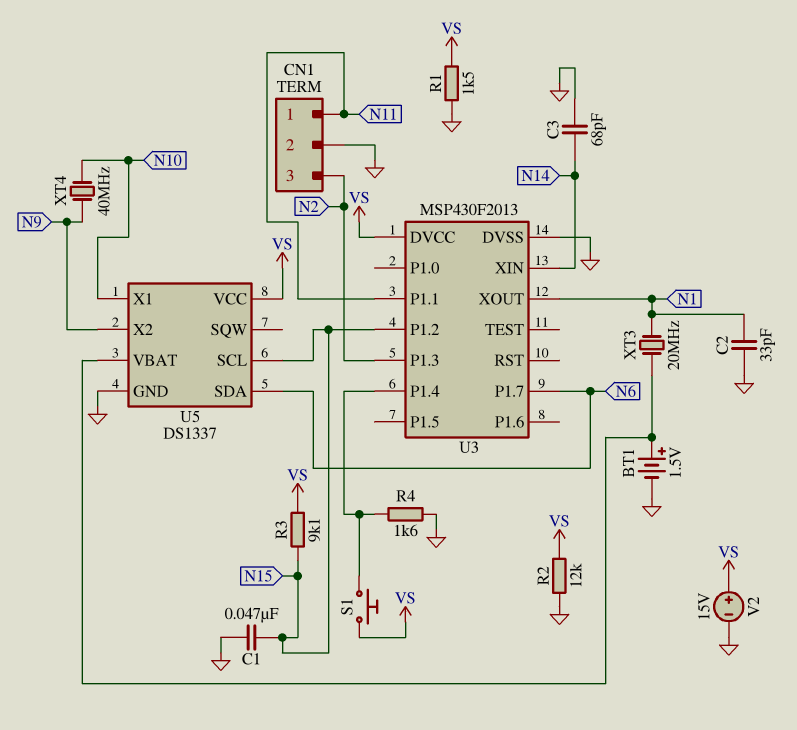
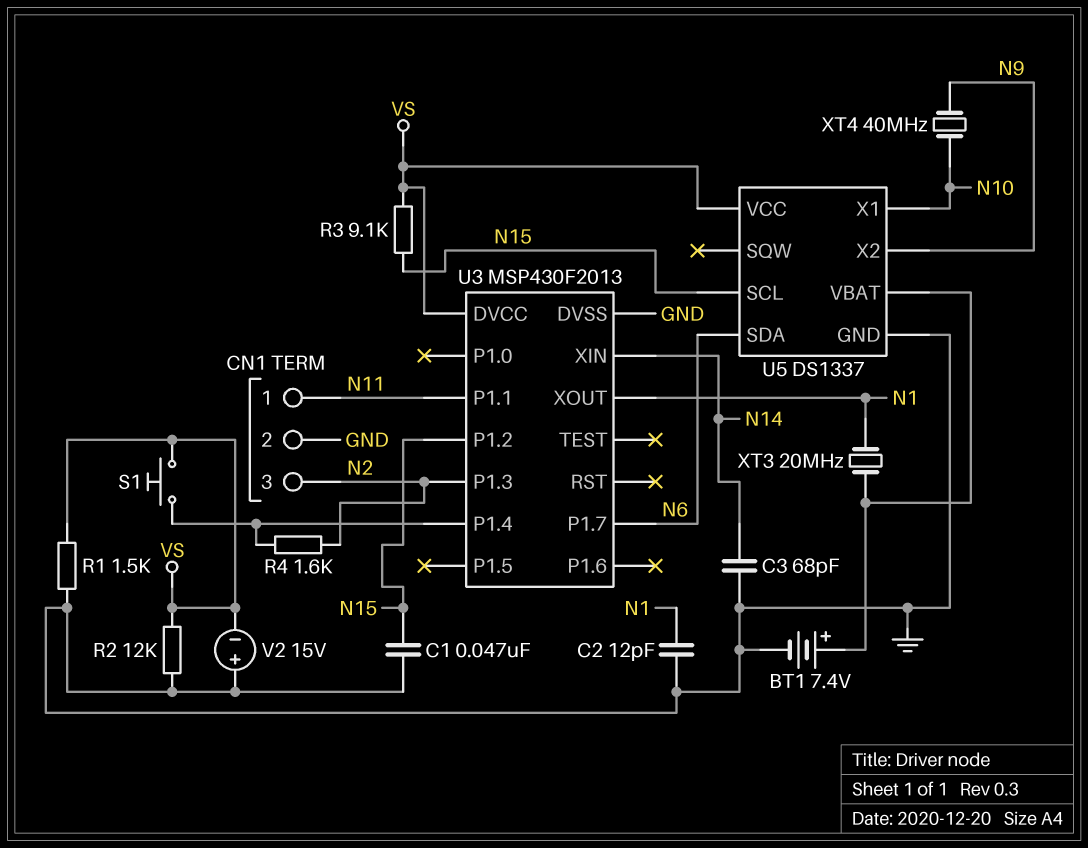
BT1: 1.5V (plus U5/VBAT, minus GND) -> 7.4V (plus U5/VBAT, minus GND)
C2: 33pF (GND, N1) -> 12pF (GND, N1)
R4: 1.6k (GND, U3/P1.4) -> 1.6k (N2, U3/P1.4)
V2: 15V (plus VS, minus GND) -> 15V (plus GND, minus VS)

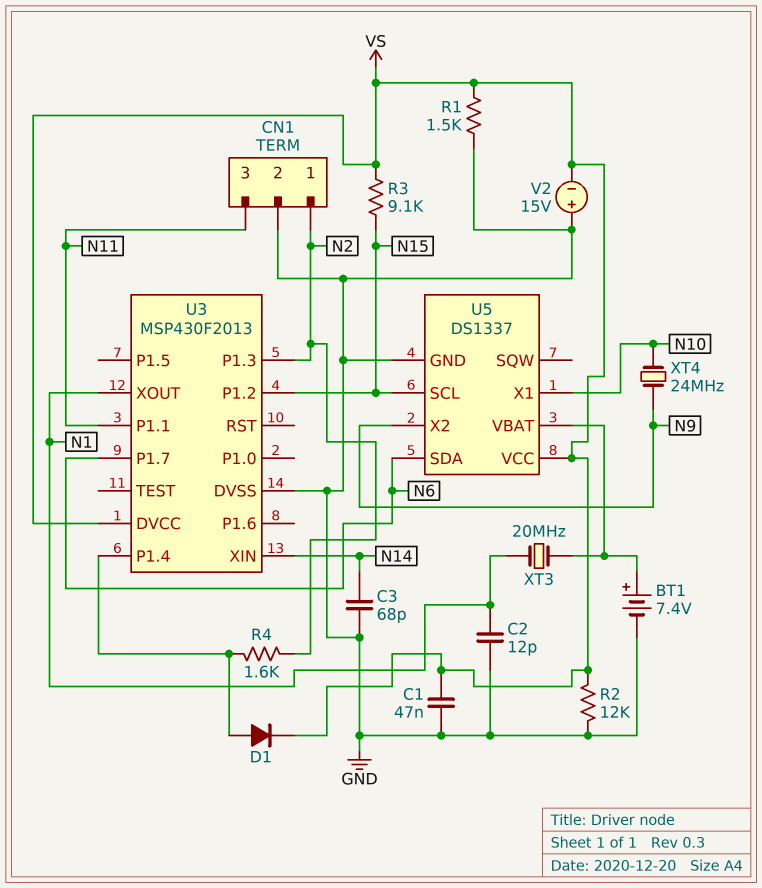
C1: 47nF (GND, N15) -> 47nF (GND, VS)
CN1 pin 1: N11 -> N2
CN1 pin 3: N2 -> N11
D1: none -> diode (A U3/P1.4, K VS)
S1: button (U3/P1.4, VS) -> none
XT4: 40MHz (N9, N10) -> 24MHz (N9, N10)

